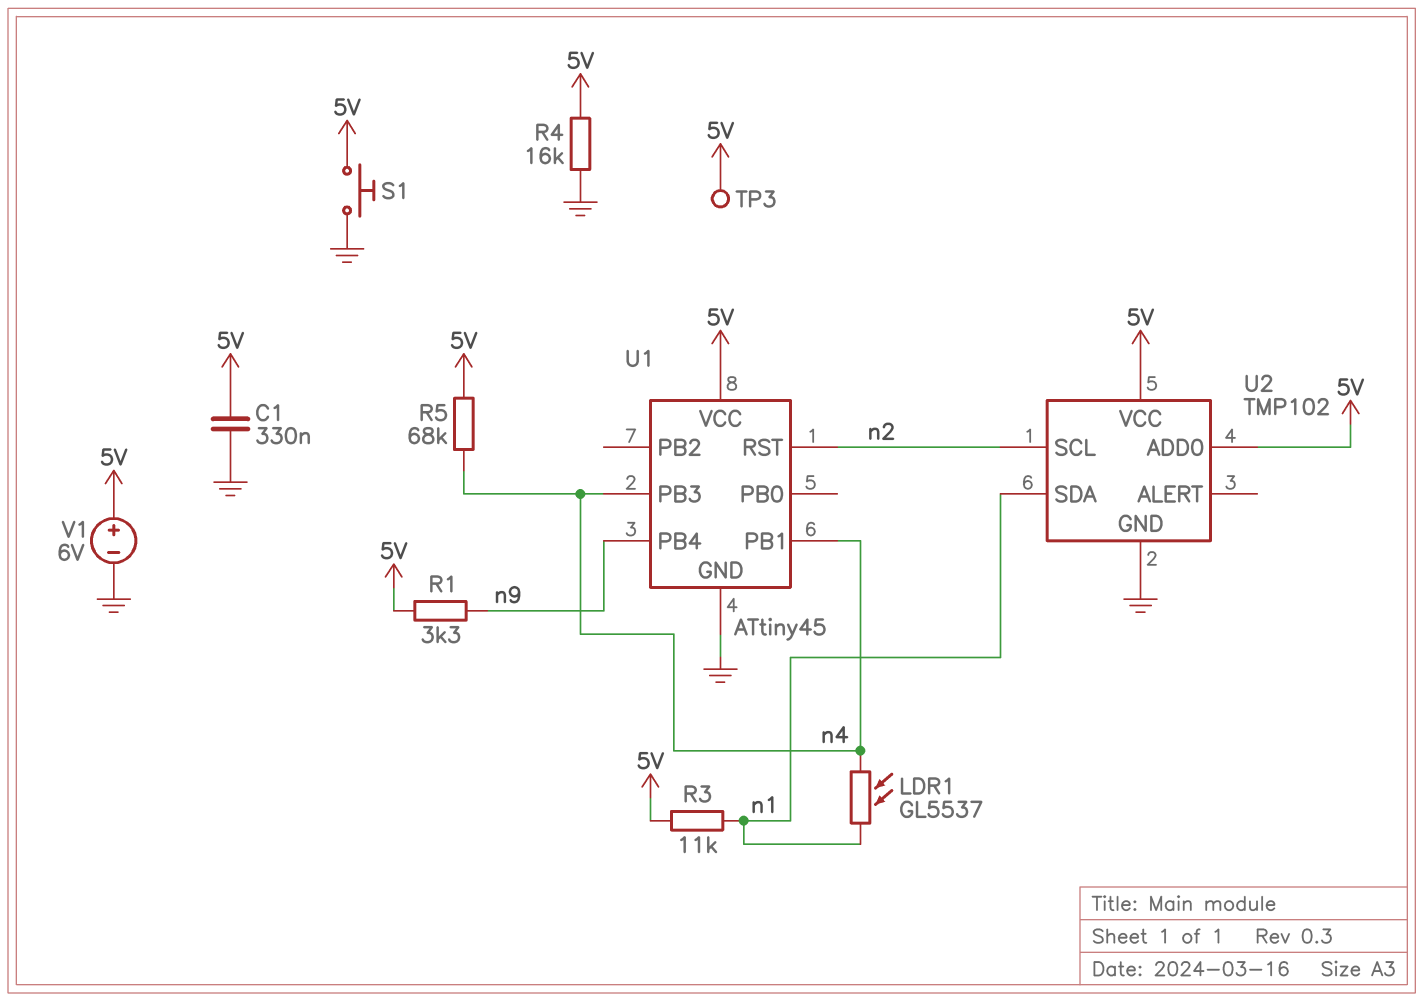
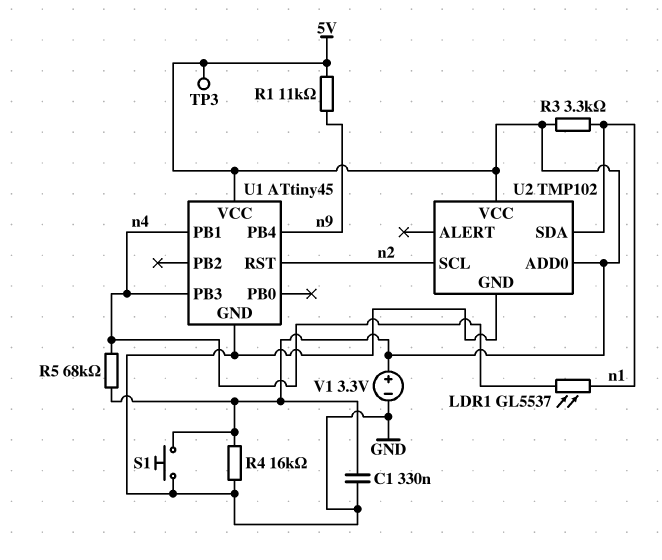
R1: 3.3k (5V, n9) -> 11k (5V, n9)
R3: 11k (5V, n1) -> 3.3k (5V, n1)
V1: 6V (plus 5V, minus GND) -> 3.3V (plus 5V, minus GND)

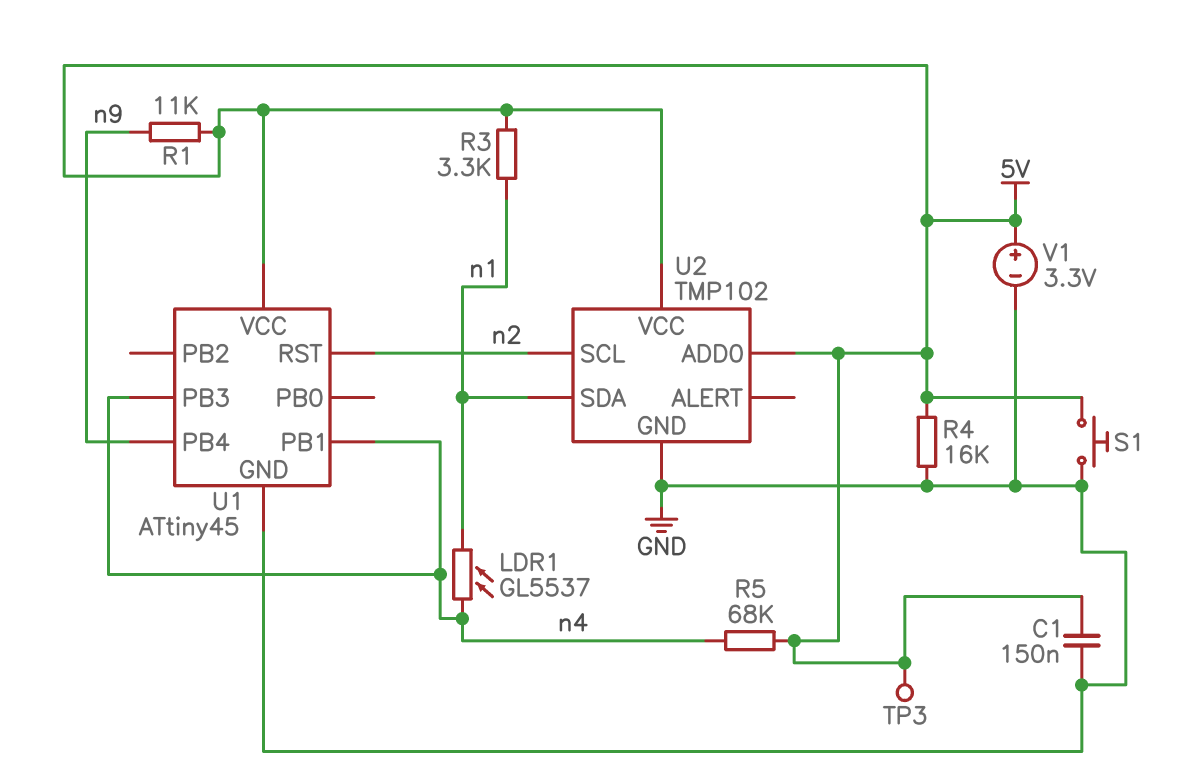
C1: 330nF (5V, GND) -> 150nF (5V, GND)

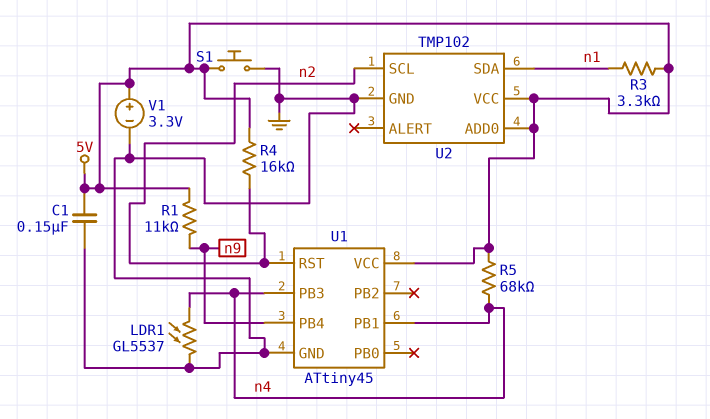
LDR1: GL5537 (n1, n4) -> GL5537 (GND, n4)
R4: 16k (5V, GND) -> 16k (5V, n2)
TP3: test point (5V) -> none

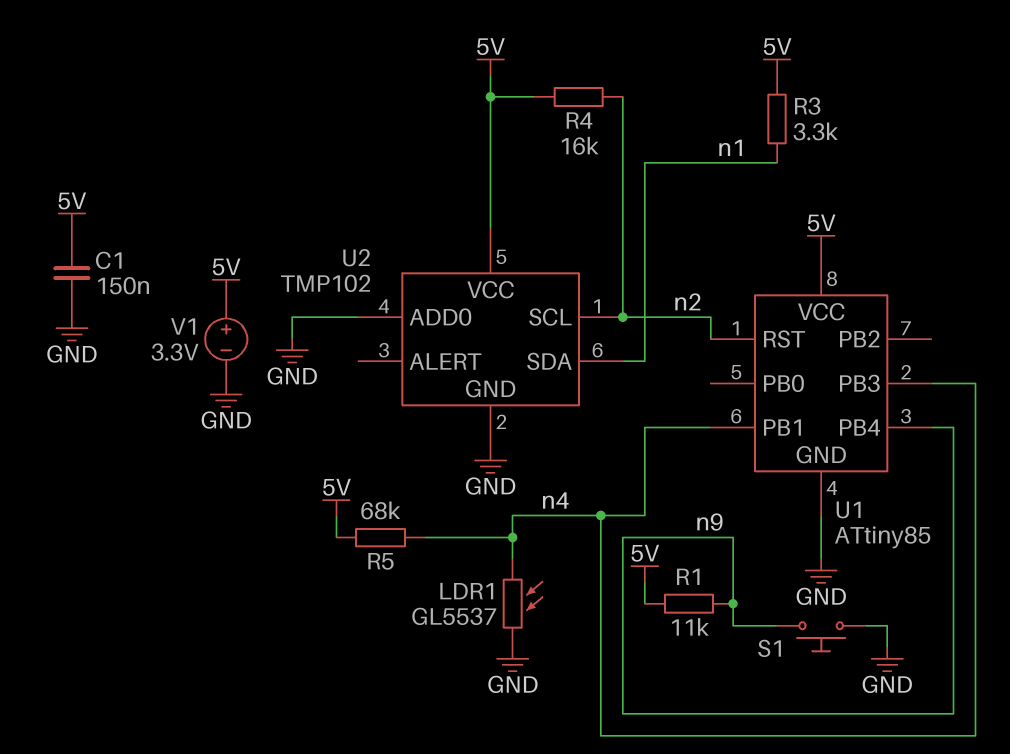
S1: button (5V, GND) -> button (GND, n9)
U1: ATtiny45 -> ATtiny85
U2 pin ADD0: 5V -> GND

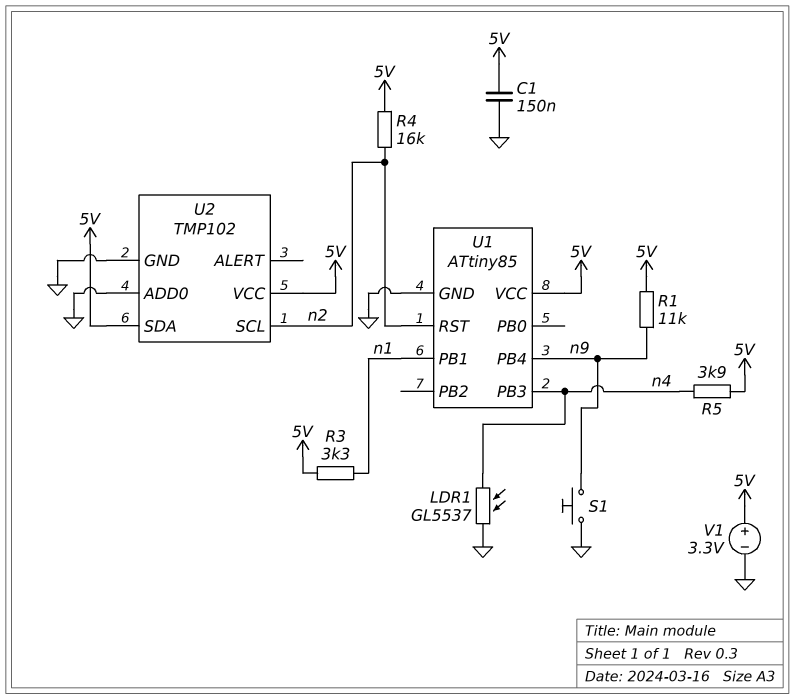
R5: 68k (5V, n4) -> 3.9k (5V, n4)
U1 pin PB1: n4 -> n1
U2 pin SDA: n1 -> 5V

